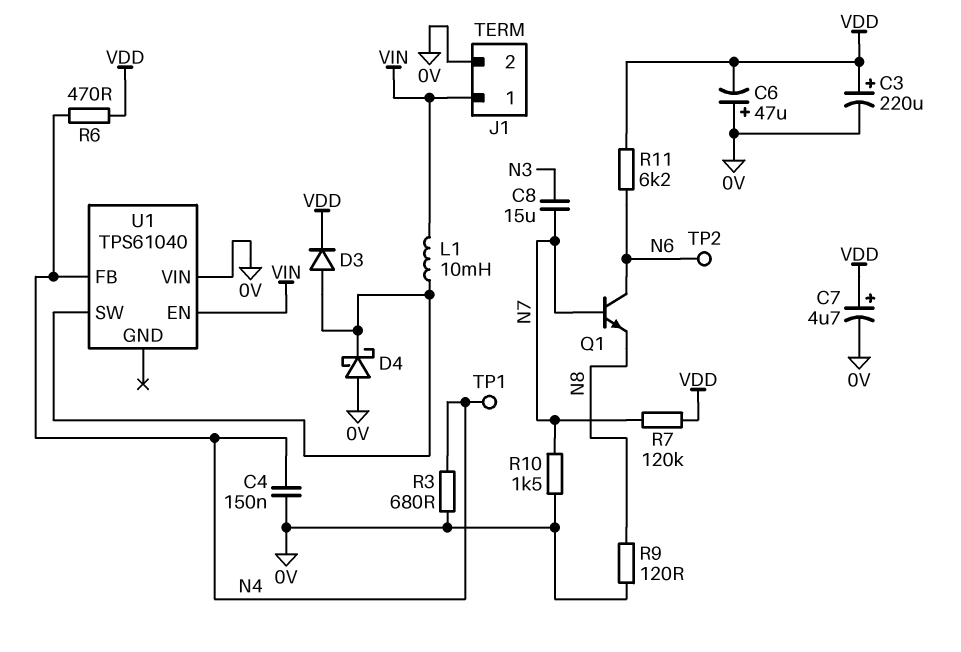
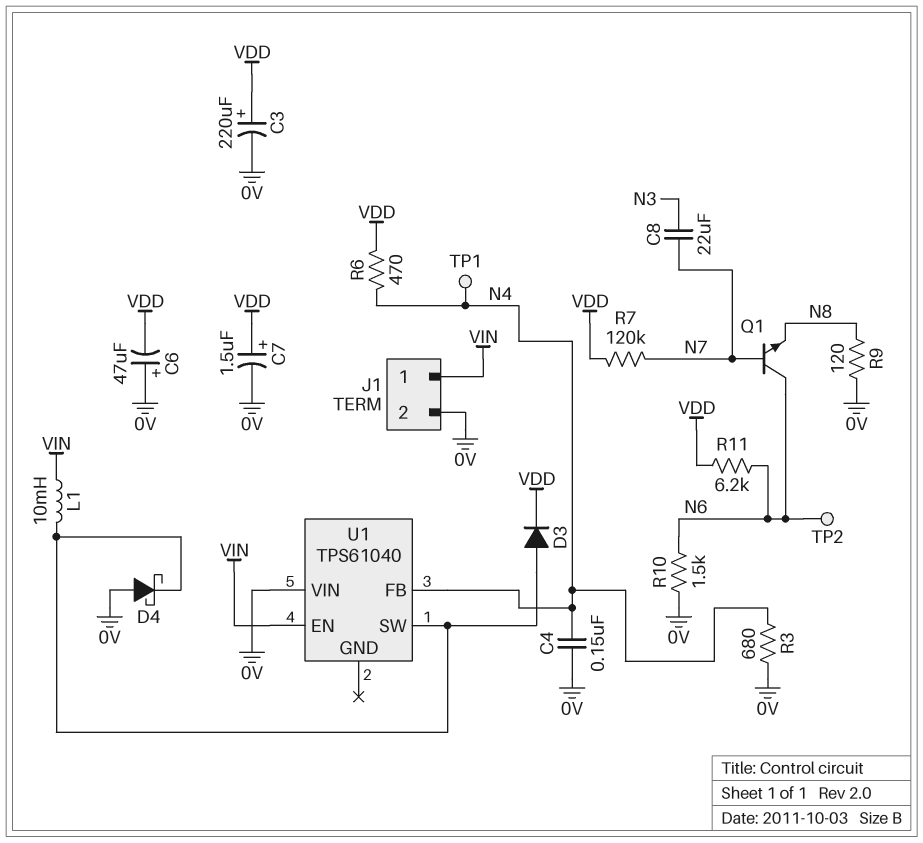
C7: 4.7uF (plus VDD, minus 0V) -> 1.5uF (plus VDD, minus 0V)
C8: 15uF (N3, N7) -> 22uF (N3, N7)
R10: 1.5k (0V, N7) -> 1.5k (0V, N6)

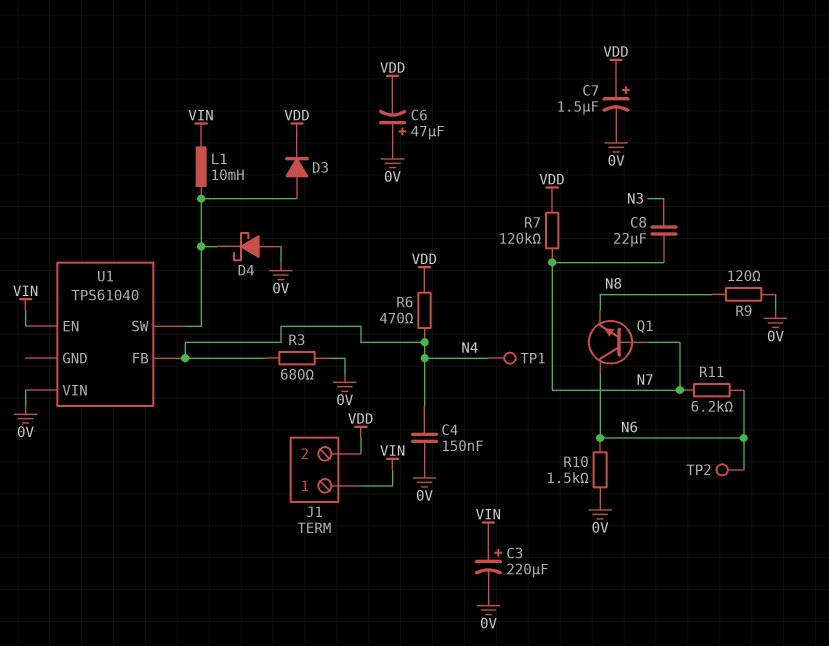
C3: 220uF (plus VDD, minus 0V) -> 220uF (plus VIN, minus 0V)
J1 pin 2: 0V -> VDD
R11: 6.2k (N6, VDD) -> 6.2k (N6, N7)

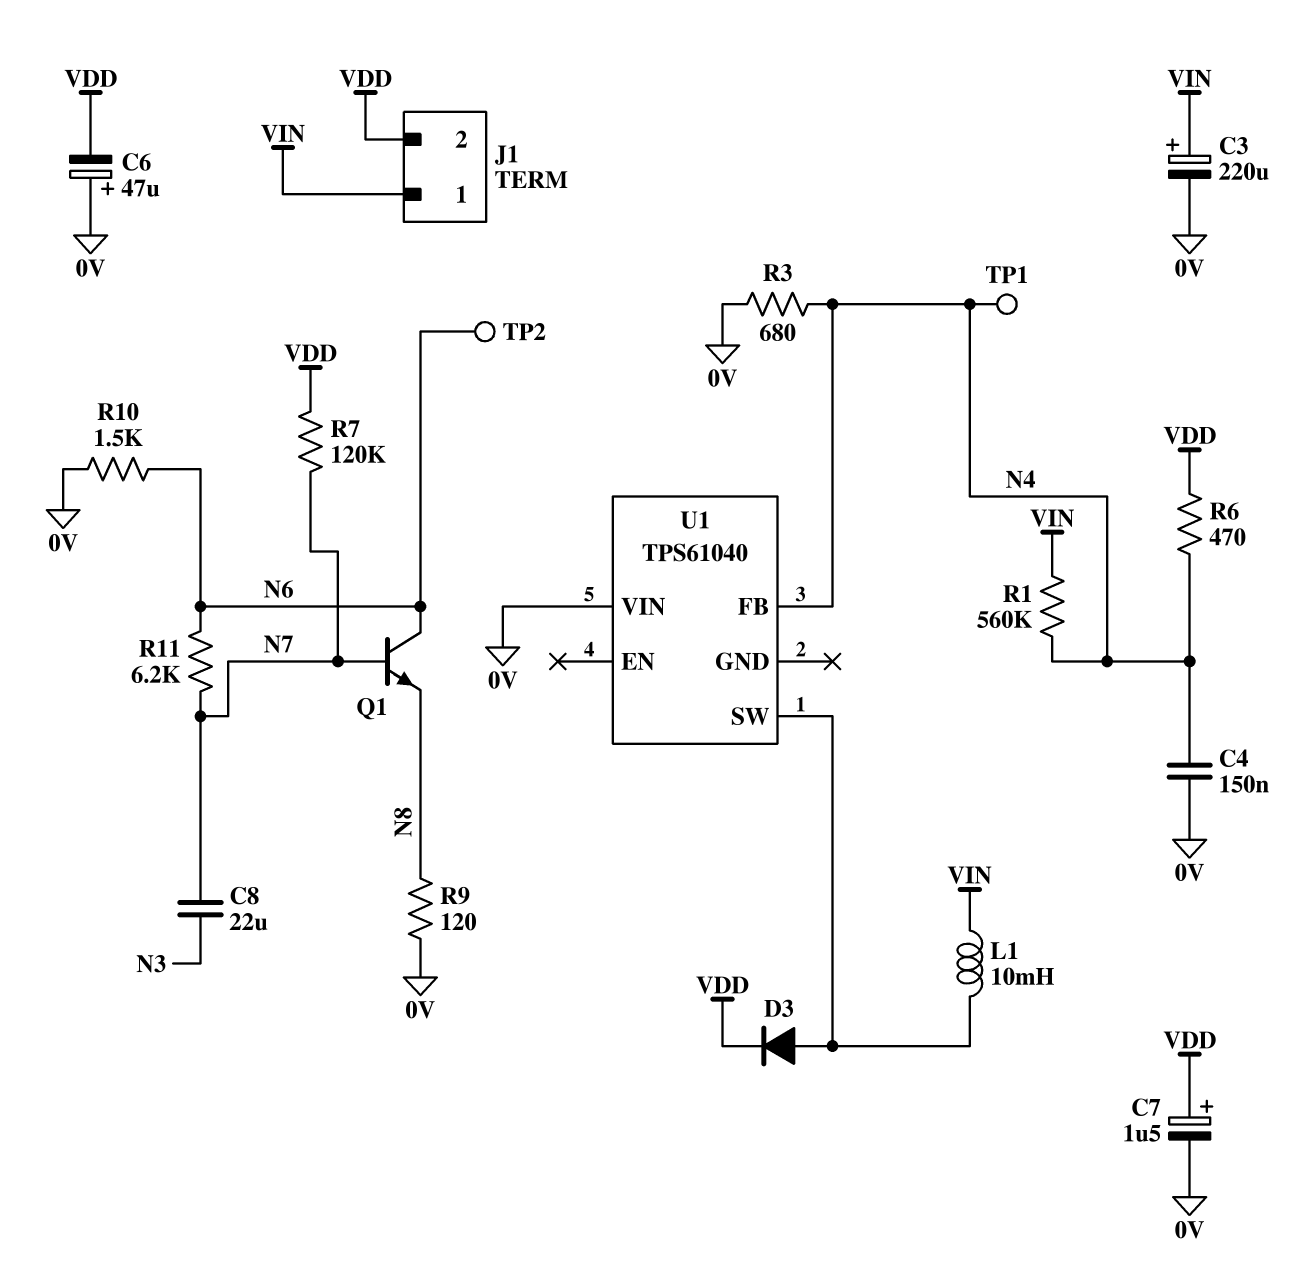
D4: schottky (A 0V, K U1/SW) -> none
R1: none -> 560k (N4, VIN)
U1 pin EN: VIN -> none

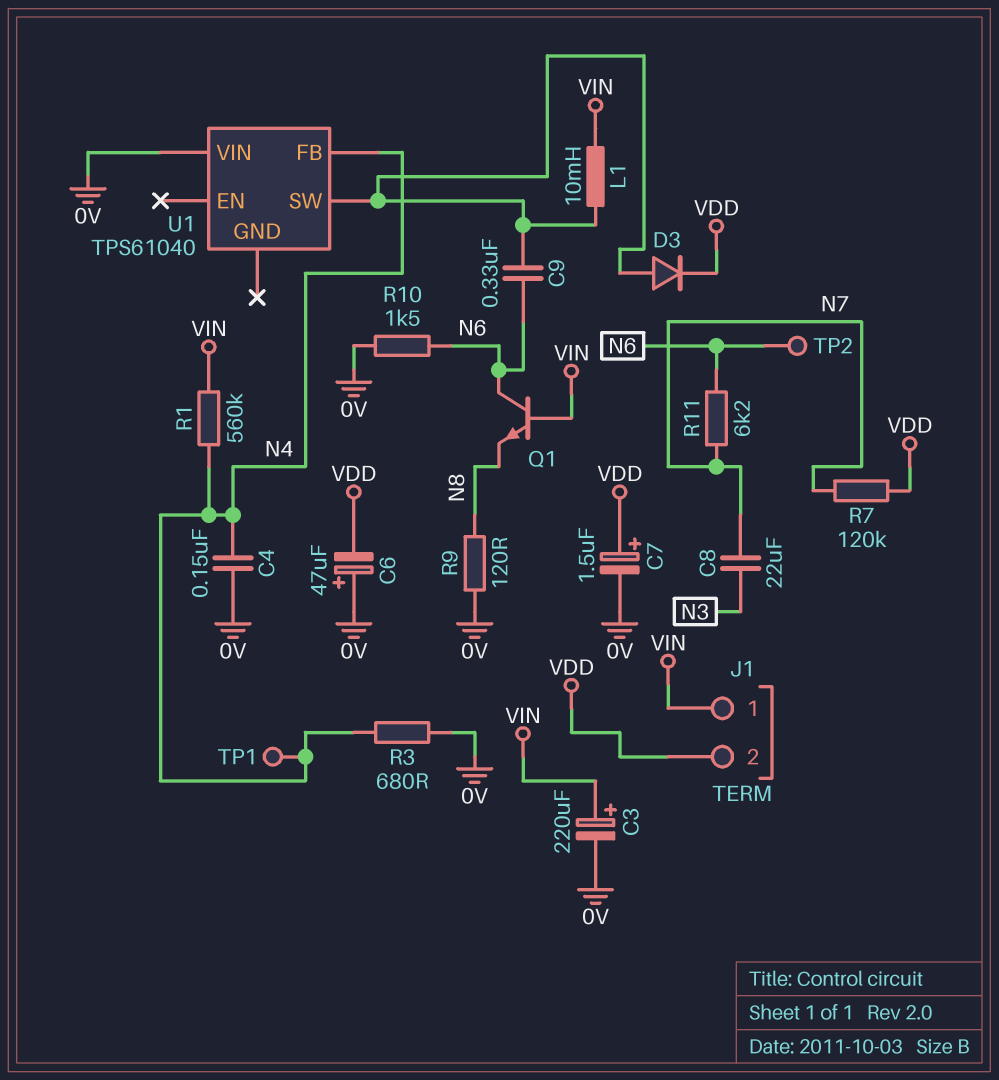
C9: none -> 330nF (N6, U1/SW)
Q1: NPN (B N7, C N6, E N8) -> NPN (B VIN, C N6, E N8)
R6: 470 (N4, VDD) -> none

